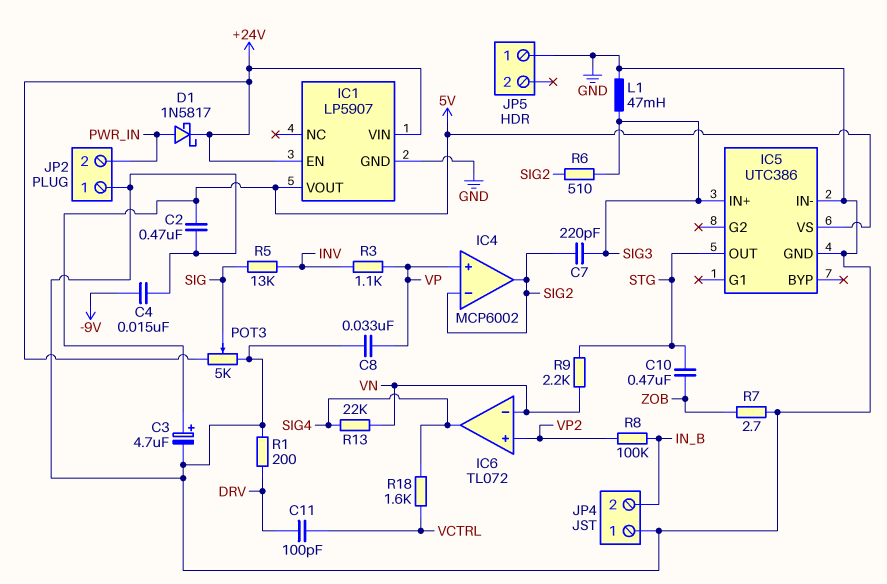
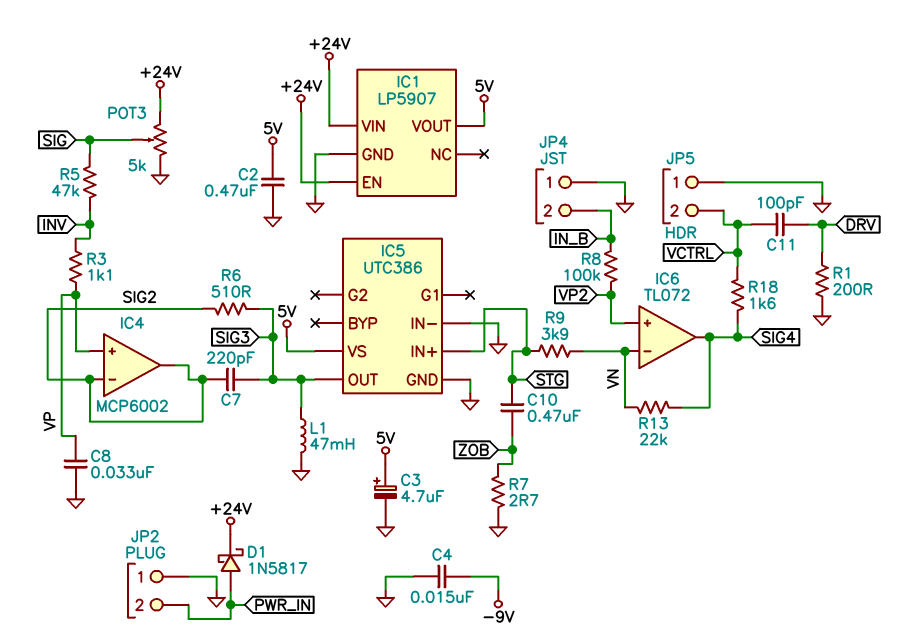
IC5 pin IN+: SIG3 -> STG
IC5 pin OUT: STG -> SIG3
JP5 pin 2: none -> VCTRL
R5: 13k (INV, SIG) -> 47k (INV, SIG)
R9: 2.2k (STG, VN) -> 3.9k (STG, VN)

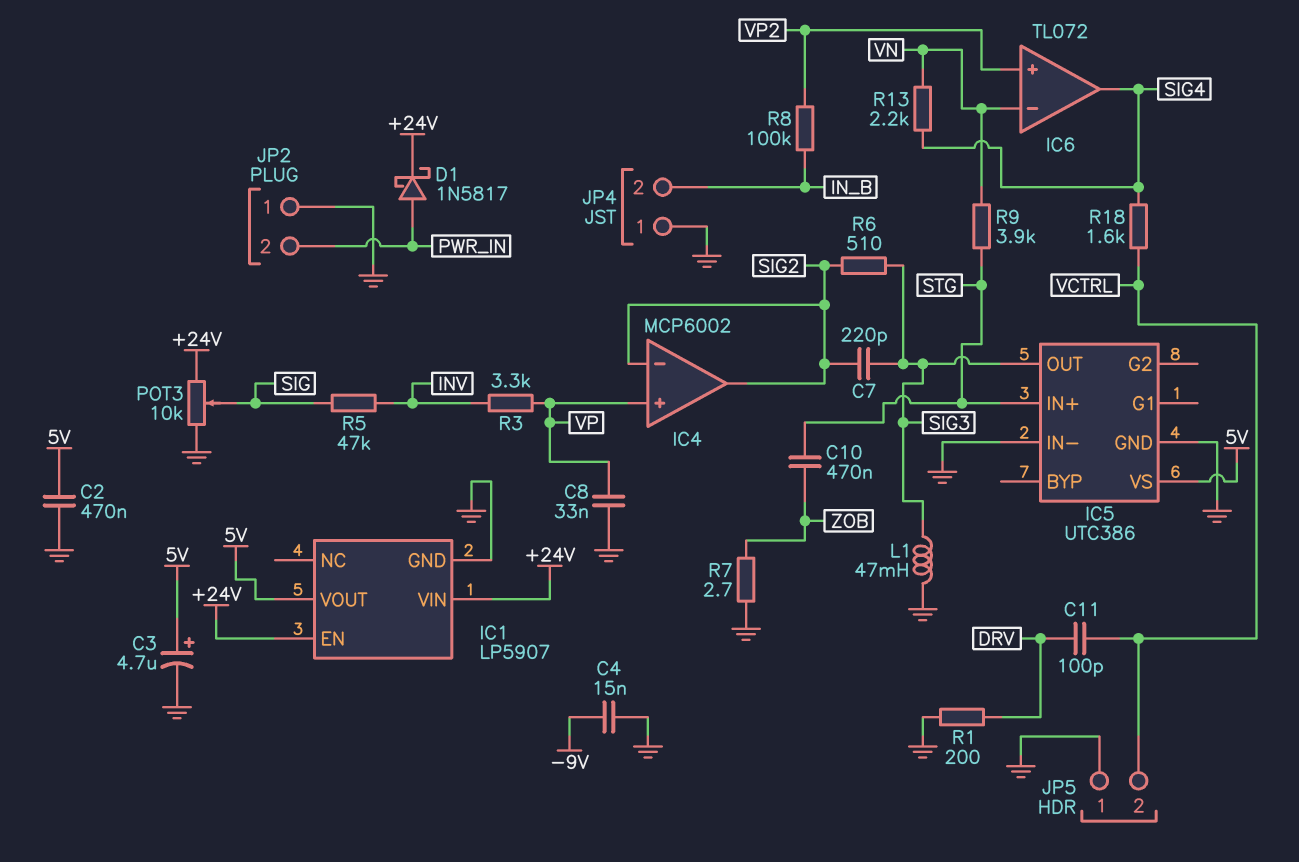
POT3: 5k (+24V, GND, wiper SIG) -> 10k (+24V, GND, wiper SIG)
R3: 1.1k (INV, VP) -> 3.3k (INV, VP)
R13: 22k (SIG4, VN) -> 2.2k (SIG4, VN)

